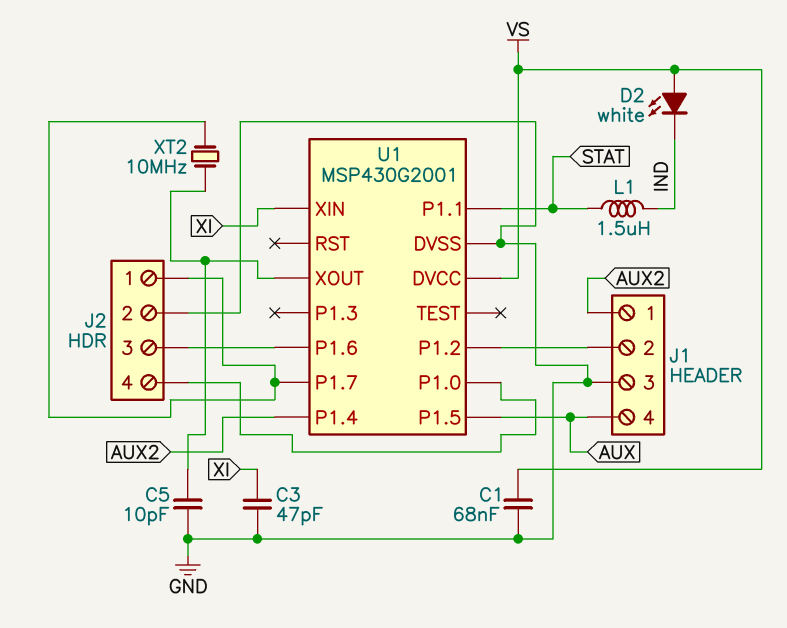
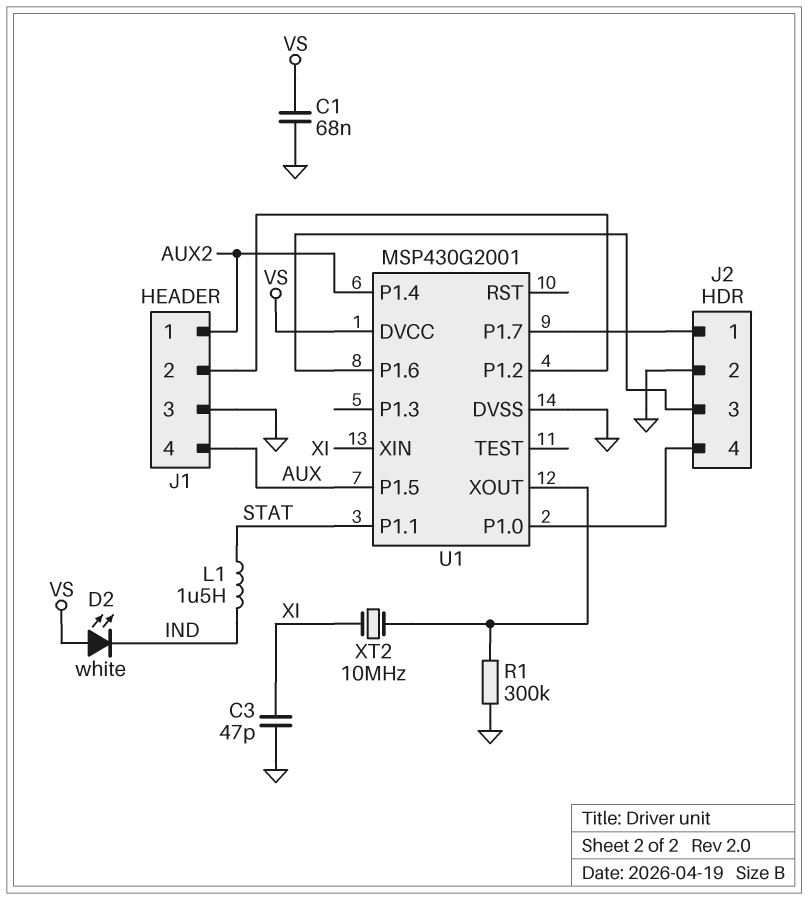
C5: 10pF (GND, U1/XOUT) -> none
R1: none -> 300k (GND, U1/XOUT)
XT2: 10MHz (J2/1, U1/XOUT) -> 10MHz (U1/XOUT, XI)

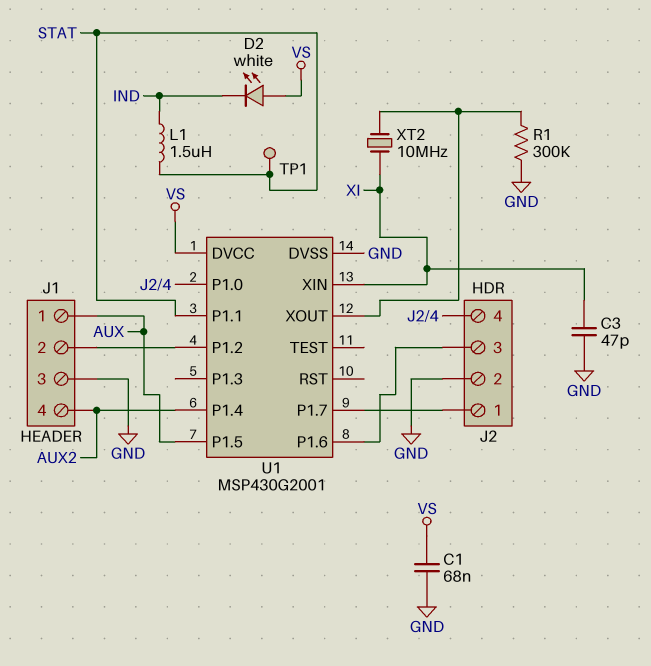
J1 pin 1: AUX2 -> AUX
J1 pin 4: AUX -> AUX2
TP1: none -> test point (STAT)

